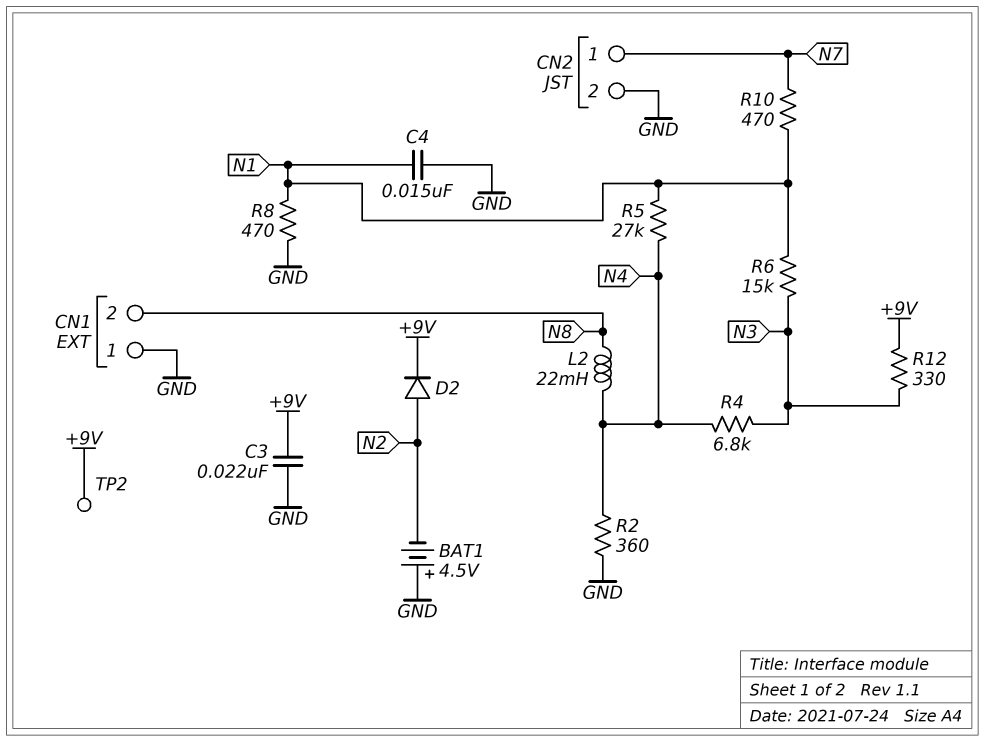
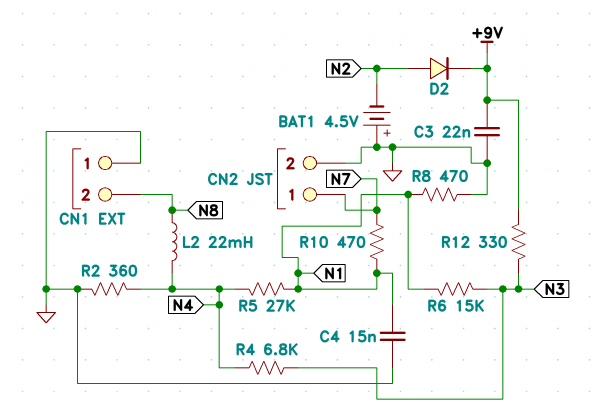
TP2: test point (+9V) -> none

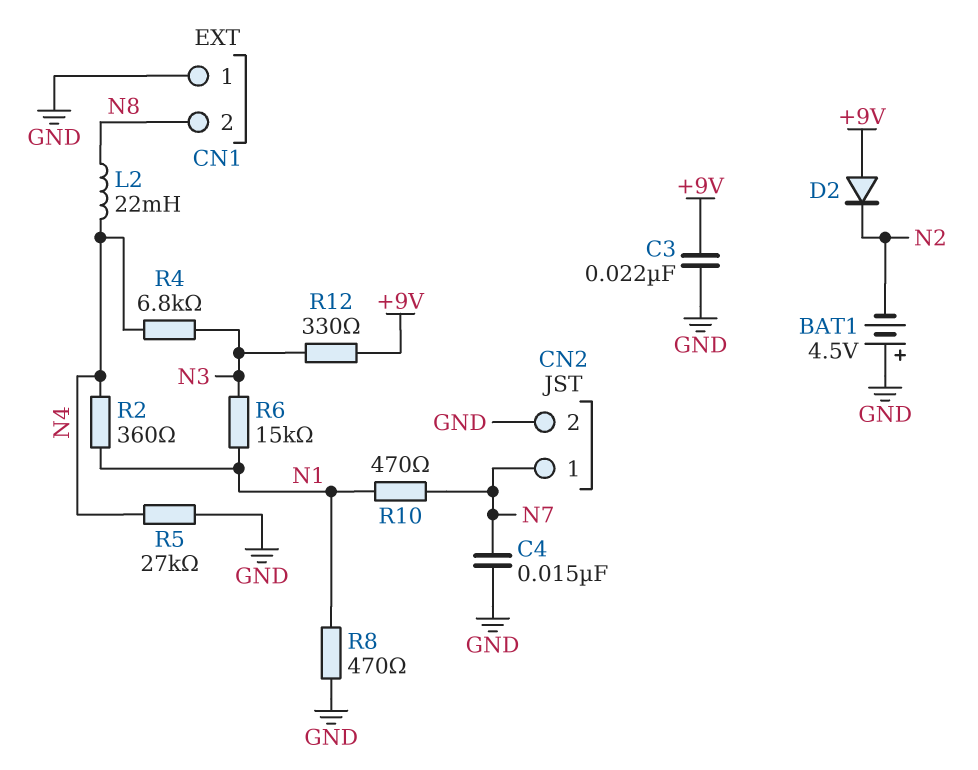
C4: 15nF (GND, N1) -> 15nF (GND, N7)
D2: diode (A N2, K +9V) -> diode (A +9V, K N2)
R2: 360 (GND, N4) -> 360 (N1, N4)
R5: 27k (N1, N4) -> 27k (GND, N4)

